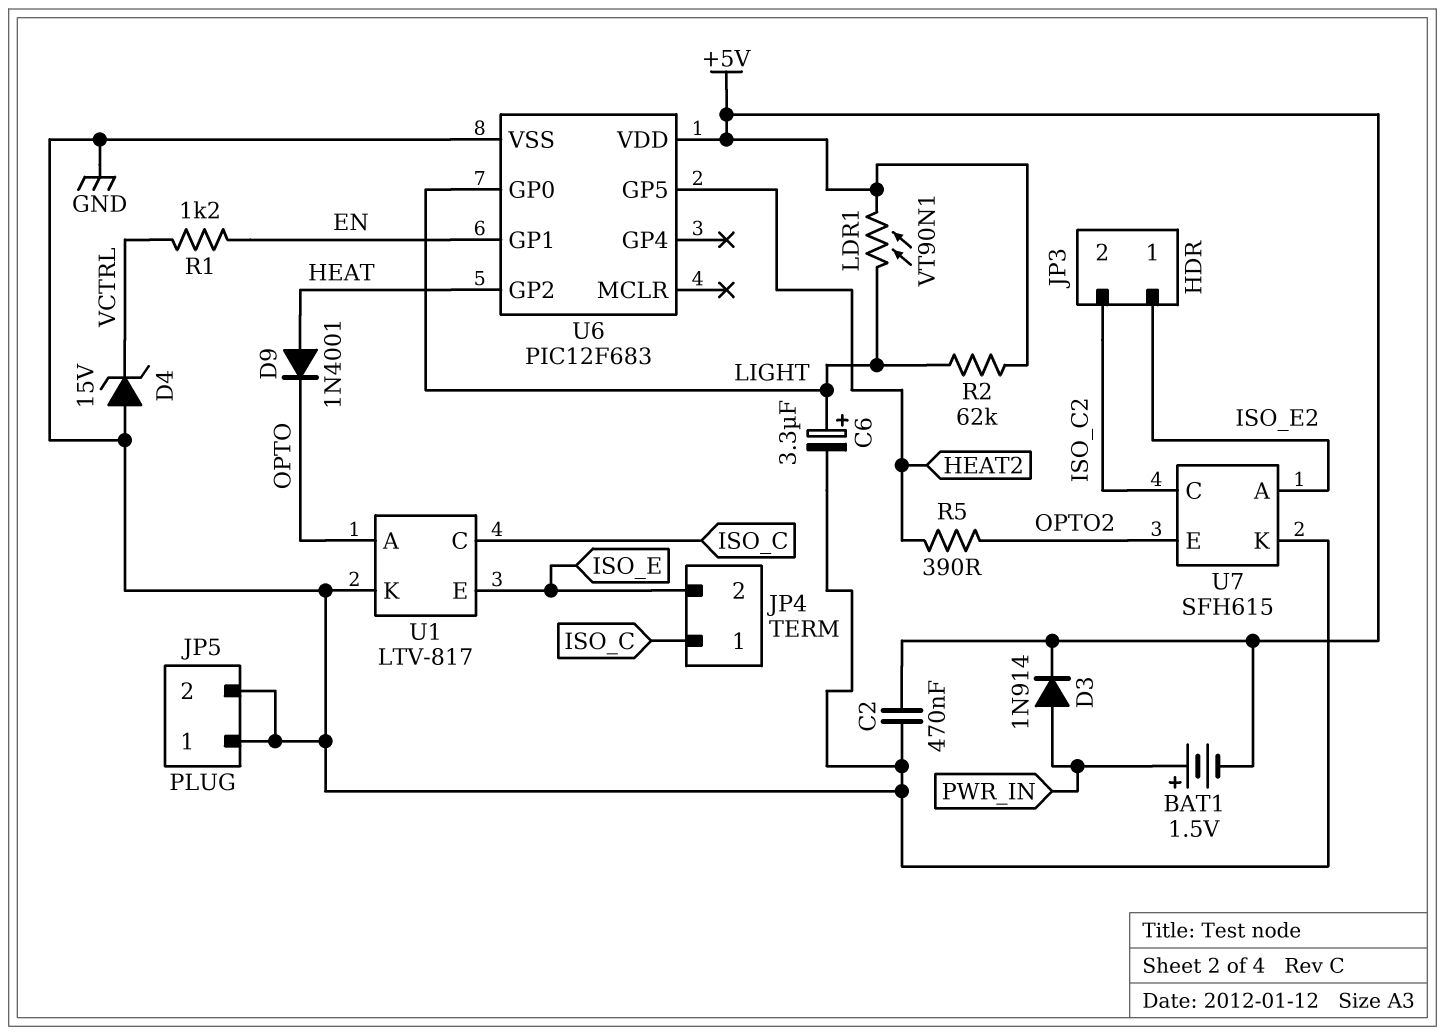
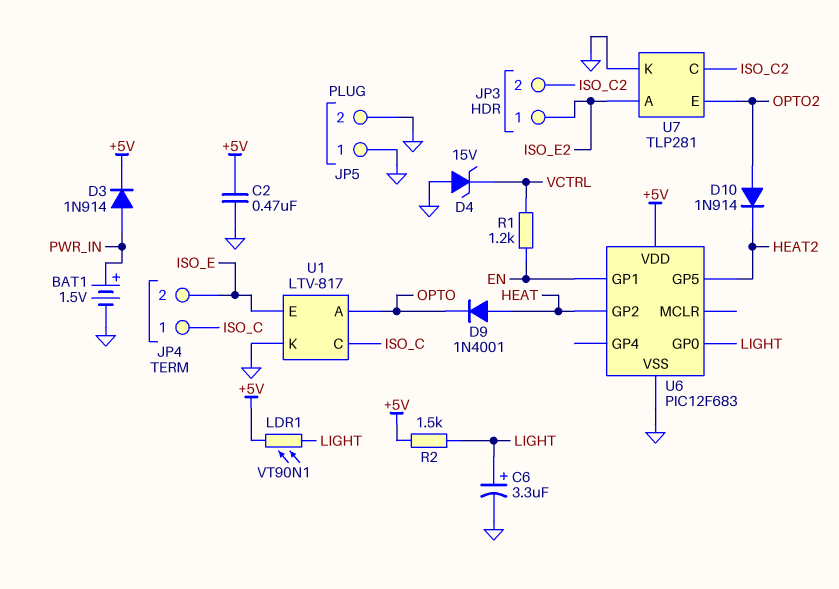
BAT1: 1.5V (plus PWR_IN, minus +5V) -> 1.5V (plus PWR_IN, minus GND)
D10: none -> diode 1N914 (A OPTO2, K HEAT2)
R2: 62k (+5V, LIGHT) -> 1.5k (+5V, LIGHT)
R5: 390 (HEAT2, OPTO2) -> none
U7: SFH615 -> TLP281

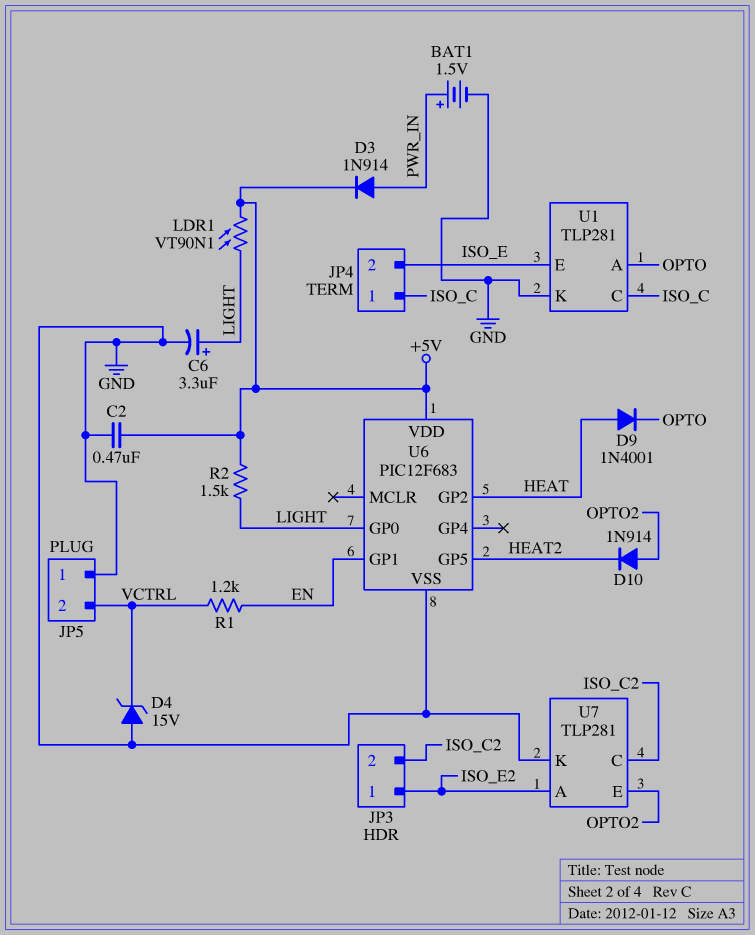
JP5 pin 2: GND -> VCTRL
U1: LTV-817 -> TLP281

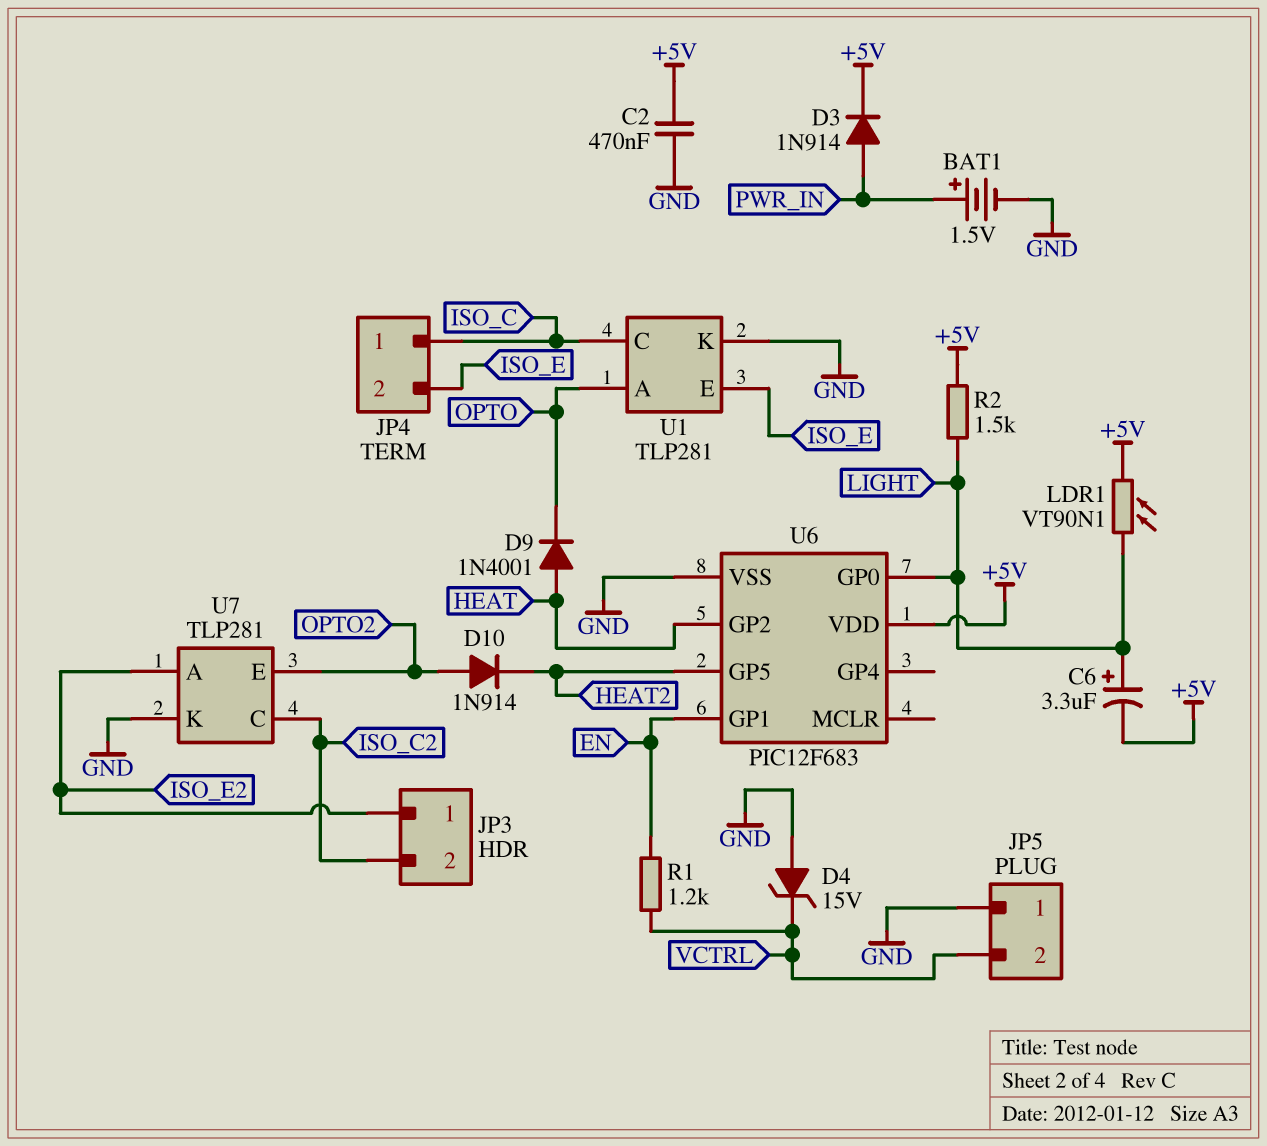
C6: 3.3uF (plus LIGHT, minus GND) -> 3.3uF (plus LIGHT, minus +5V)

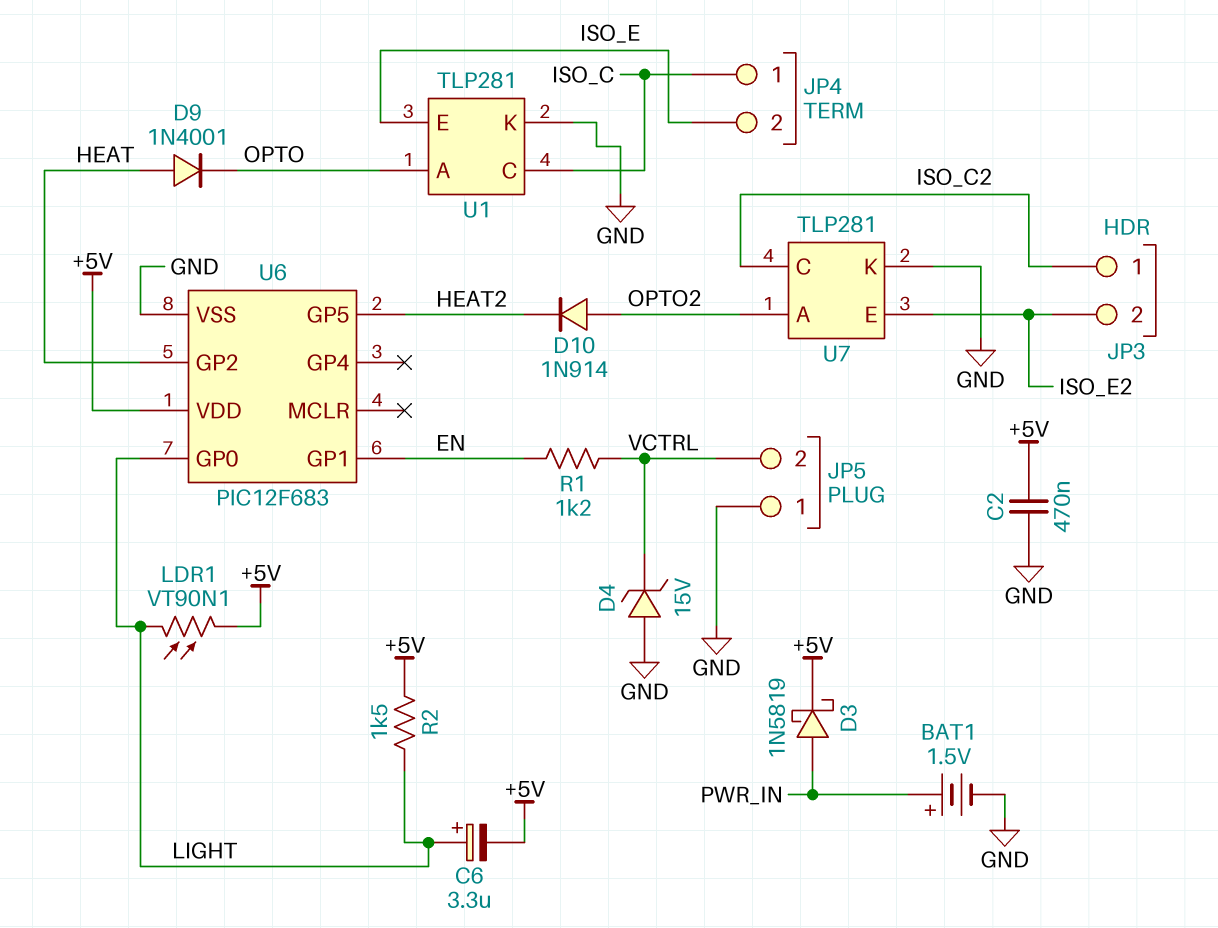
D3: diode 1N914 (A PWR_IN, K +5V) -> schottky 1N5819 (A PWR_IN, K +5V)
JP3 pin 1: ISO_E2 -> ISO_C2
JP3 pin 2: ISO_C2 -> ISO_E2
U7 pin A: ISO_E2 -> OPTO2
U7 pin E: OPTO2 -> ISO_E2

